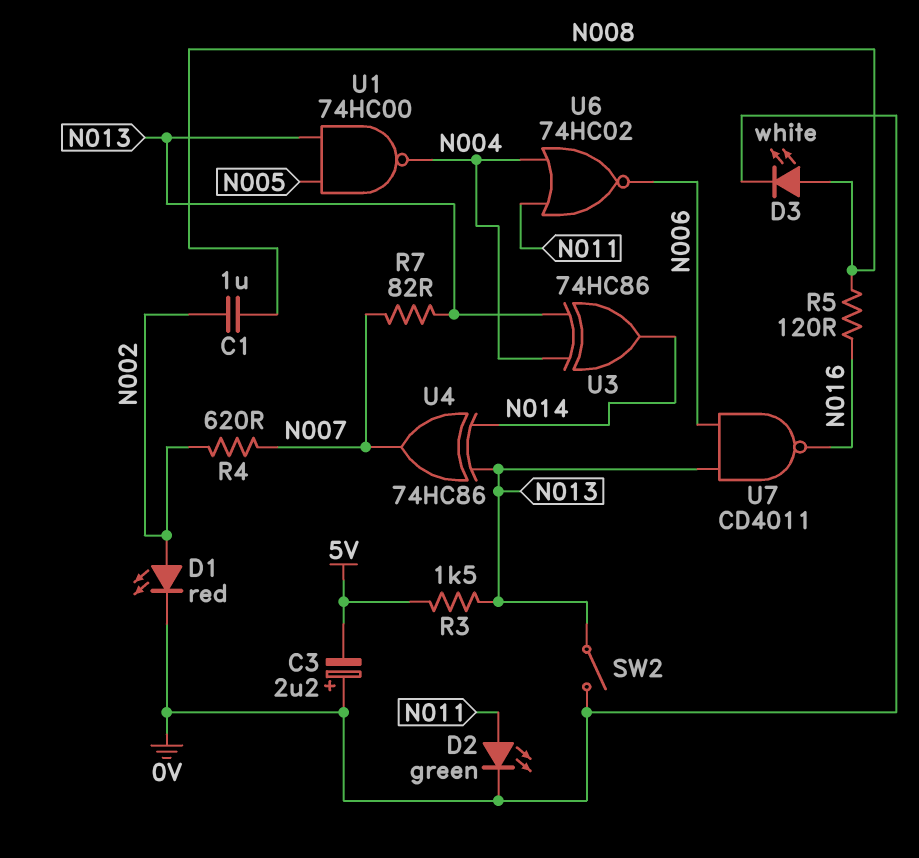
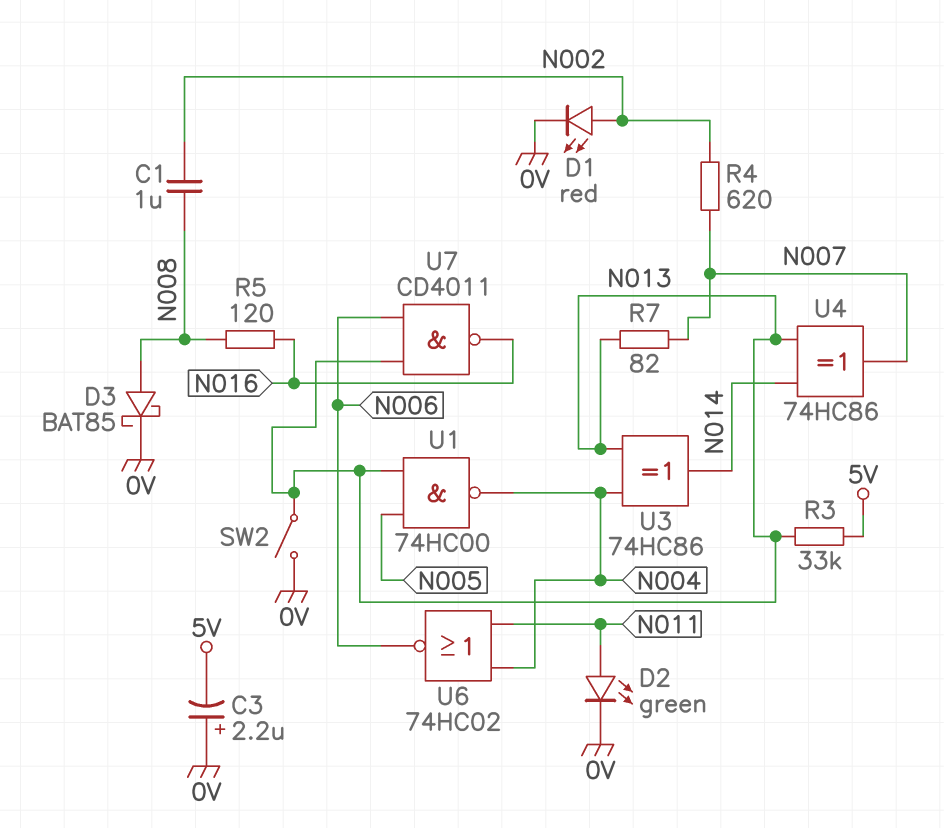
D3: LED white (A N008, K 0V) -> schottky BAT85 (A N008, K 0V)
R3: 1.5k (5V, N013) -> 33k (5V, N013)

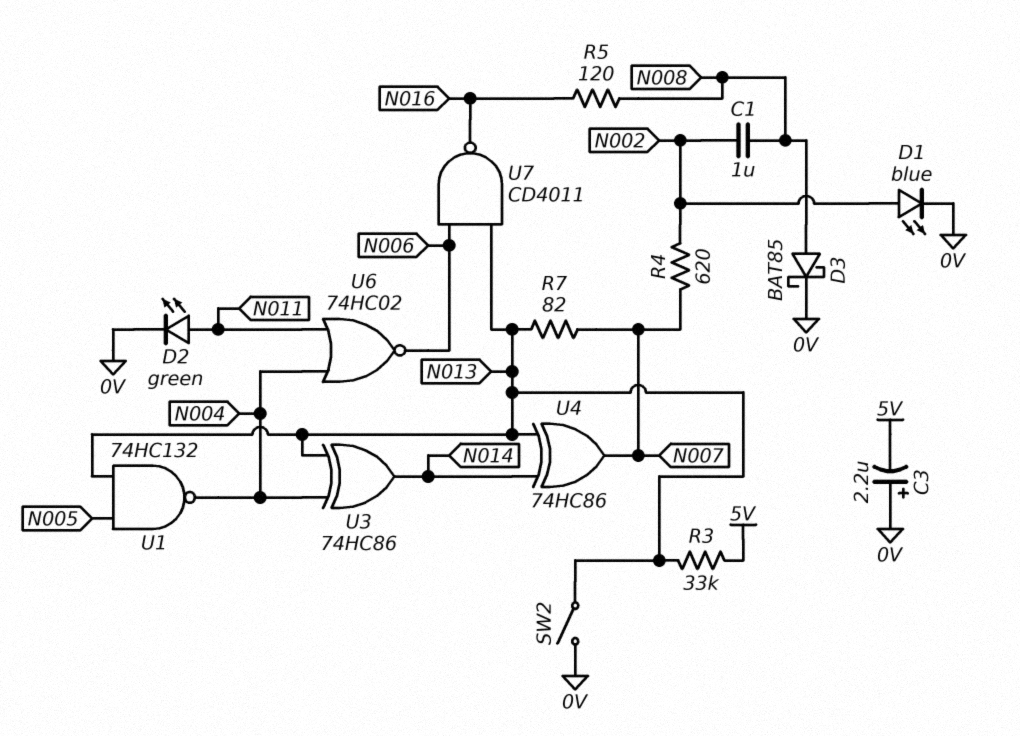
D1: LED red (A N002, K 0V) -> LED blue (A N002, K 0V)
U1: NAND 74HC00 (in N005, in N013, out N004) -> NAND 74HC132 (in N005, in N013, out N004)

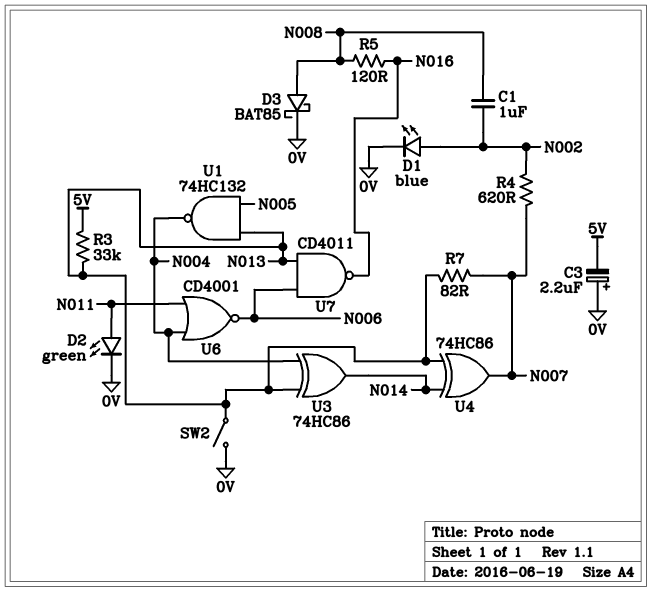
U6: NOR 74HC02 (in N004, in N011, out N006) -> NOR CD4001 (in N004, in N011, out N006)

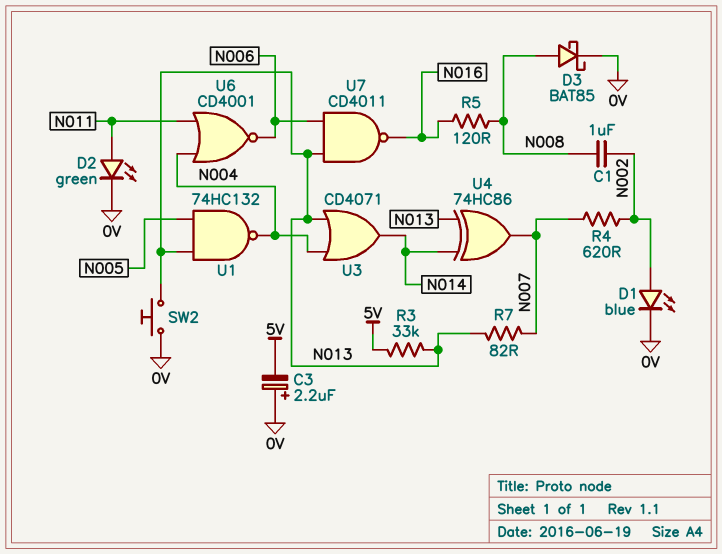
SW2: switch (0V, N013) -> button (0V, N013)
U3: XOR 74HC86 (in N004, in N013, out N014) -> OR CD4071 (in N004, in N013, out N014)

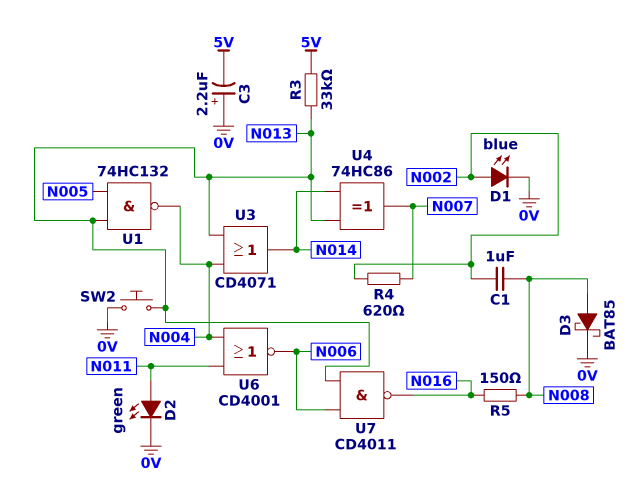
R5: 120 (N008, N016) -> 150 (N008, N016)
R7: 82 (N007, N013) -> none

